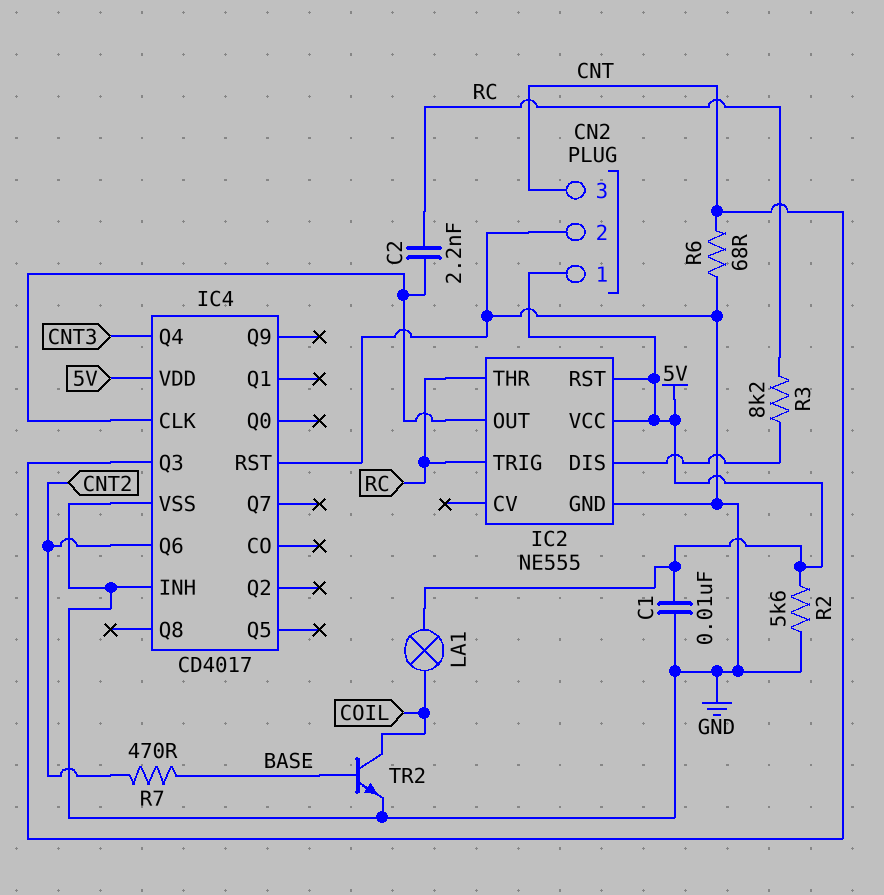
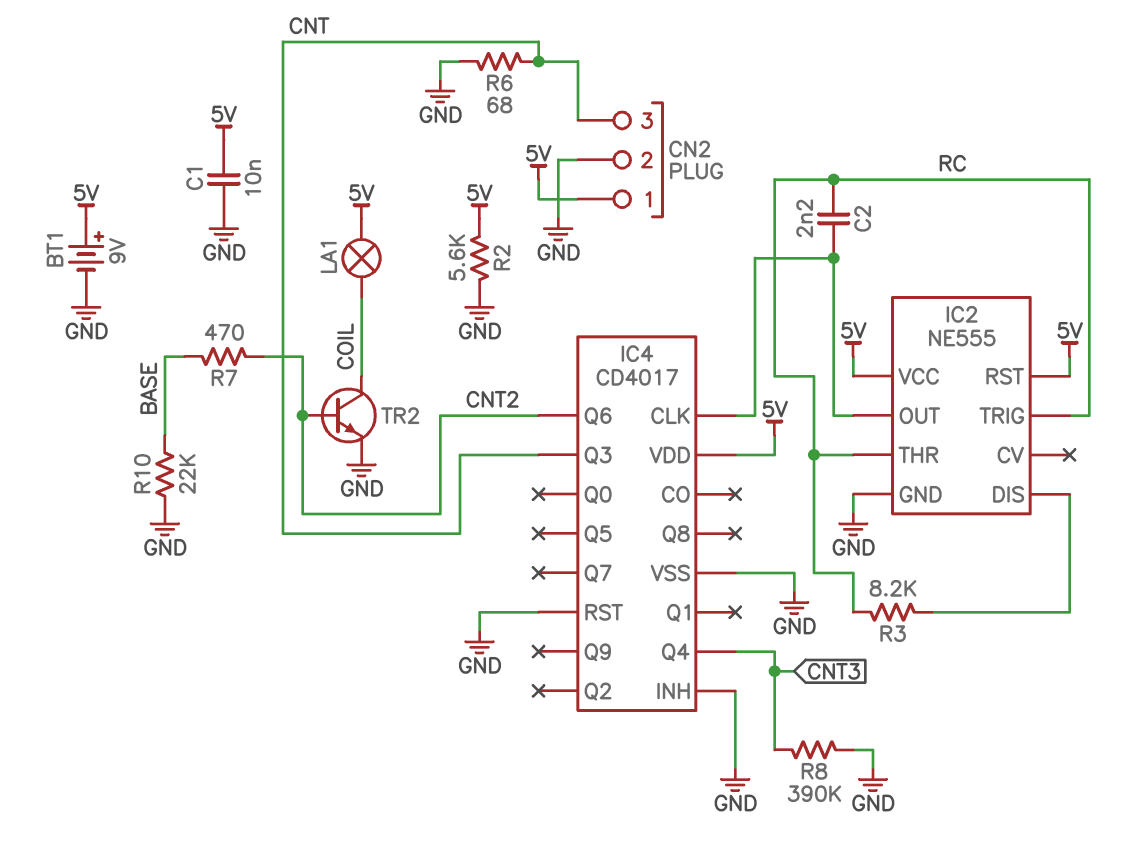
BT1: none -> 9V (plus 5V, minus GND)
R8: none -> 390k (CNT3, GND)
R10: none -> 22k (BASE, GND)
TR2: NPN (B BASE, C COIL, E GND) -> NPN (B CNT2, C COIL, E GND)

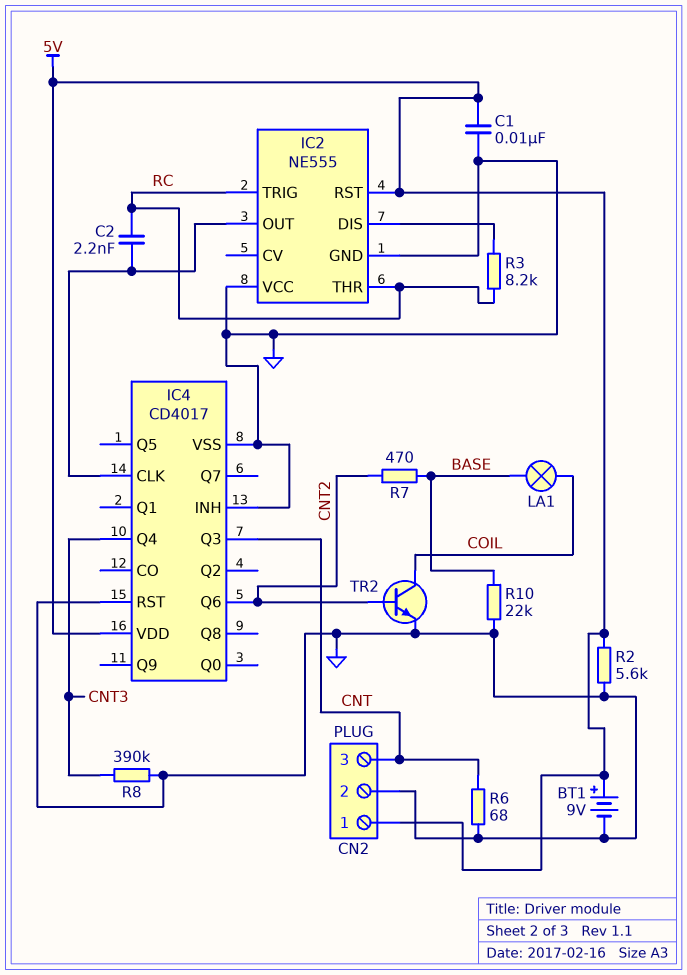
IC2 pin VCC: 5V -> GND
LA1: lamp (5V, COIL) -> lamp (BASE, COIL)

